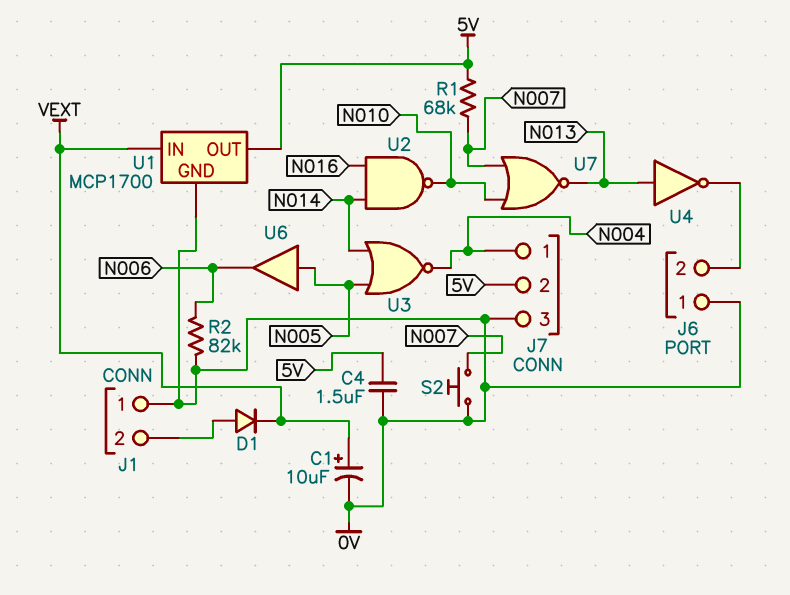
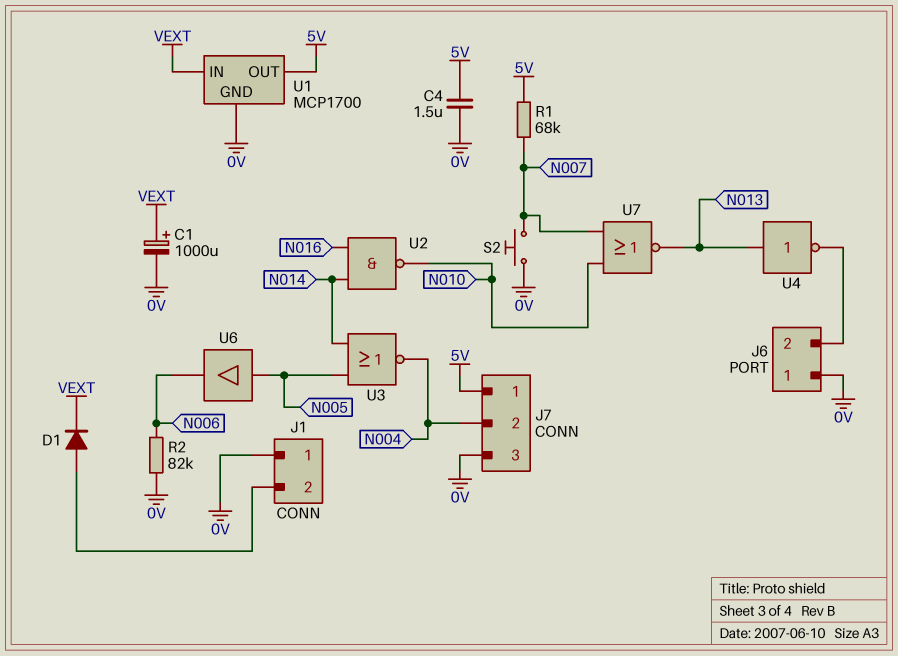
C1: 10uF (plus VEXT, minus 0V) -> 1000uF (plus VEXT, minus 0V)
J7 pin 1: N004 -> 5V
J7 pin 2: 5V -> N004

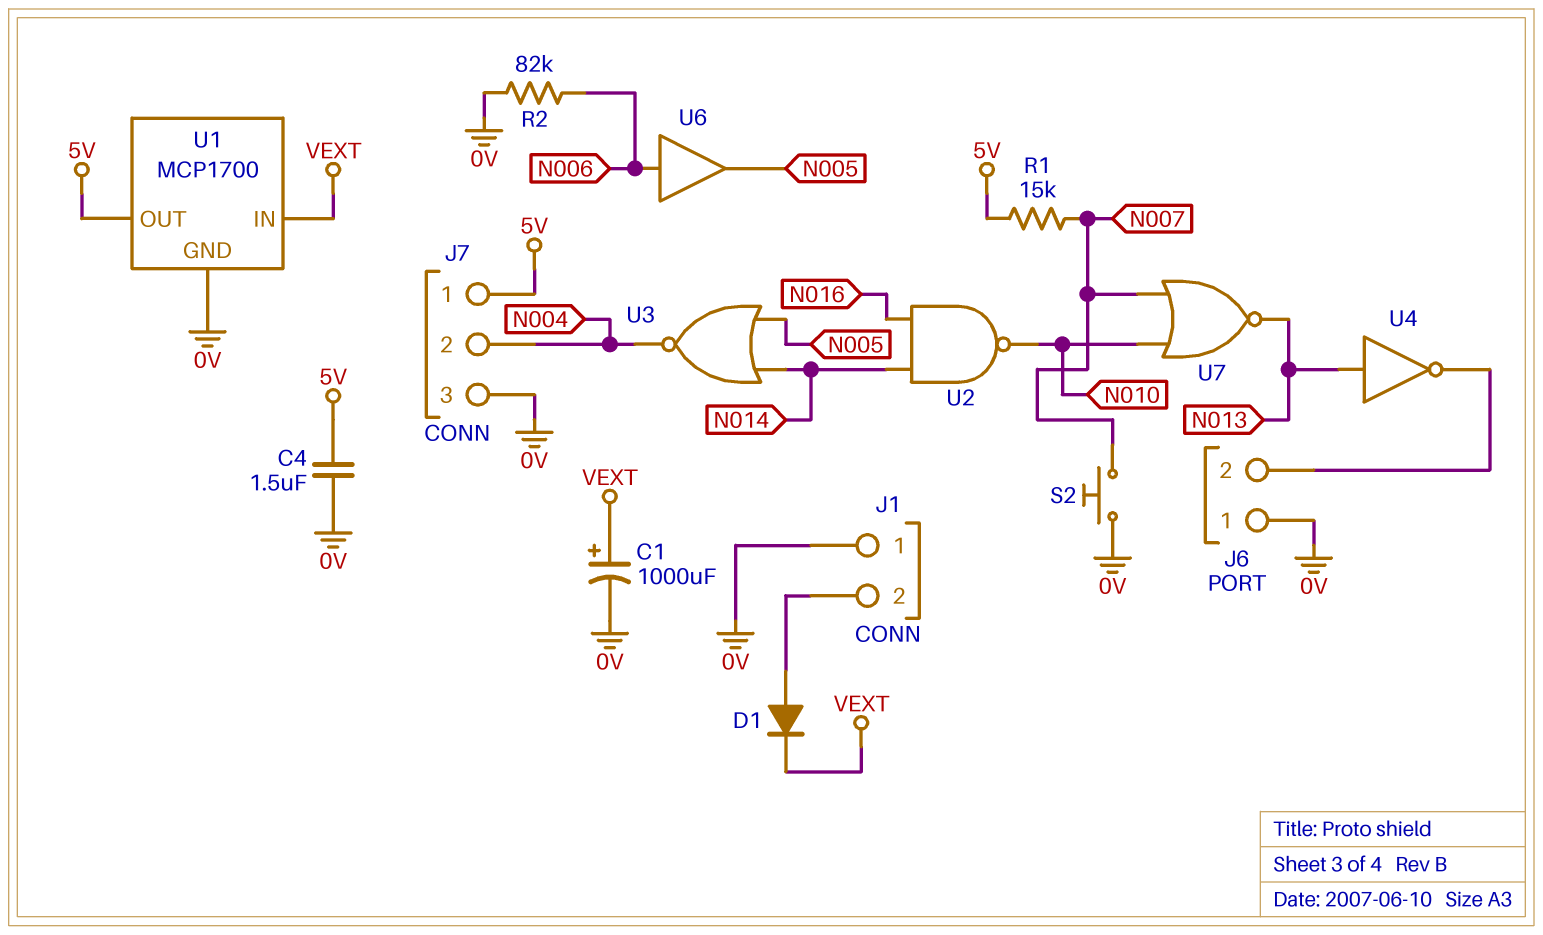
R1: 68k (5V, N007) -> 15k (5V, N007)
U6: buffer (in N005, out N006) -> buffer (in N006, out N005)

